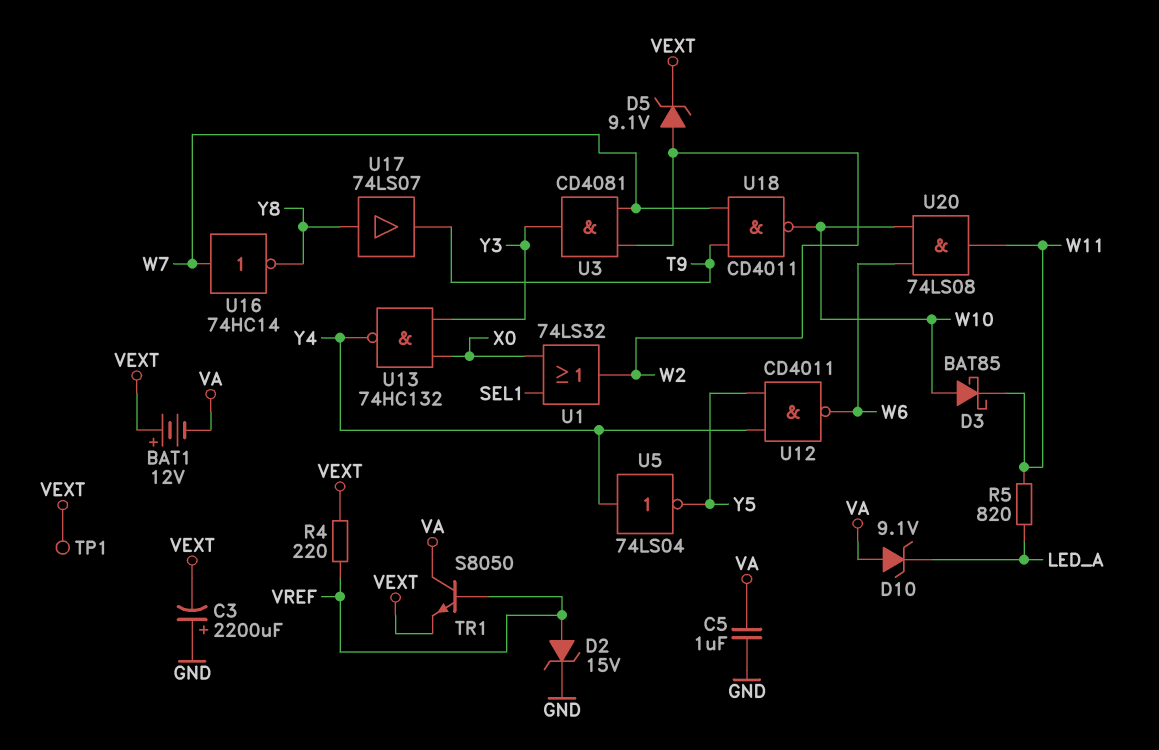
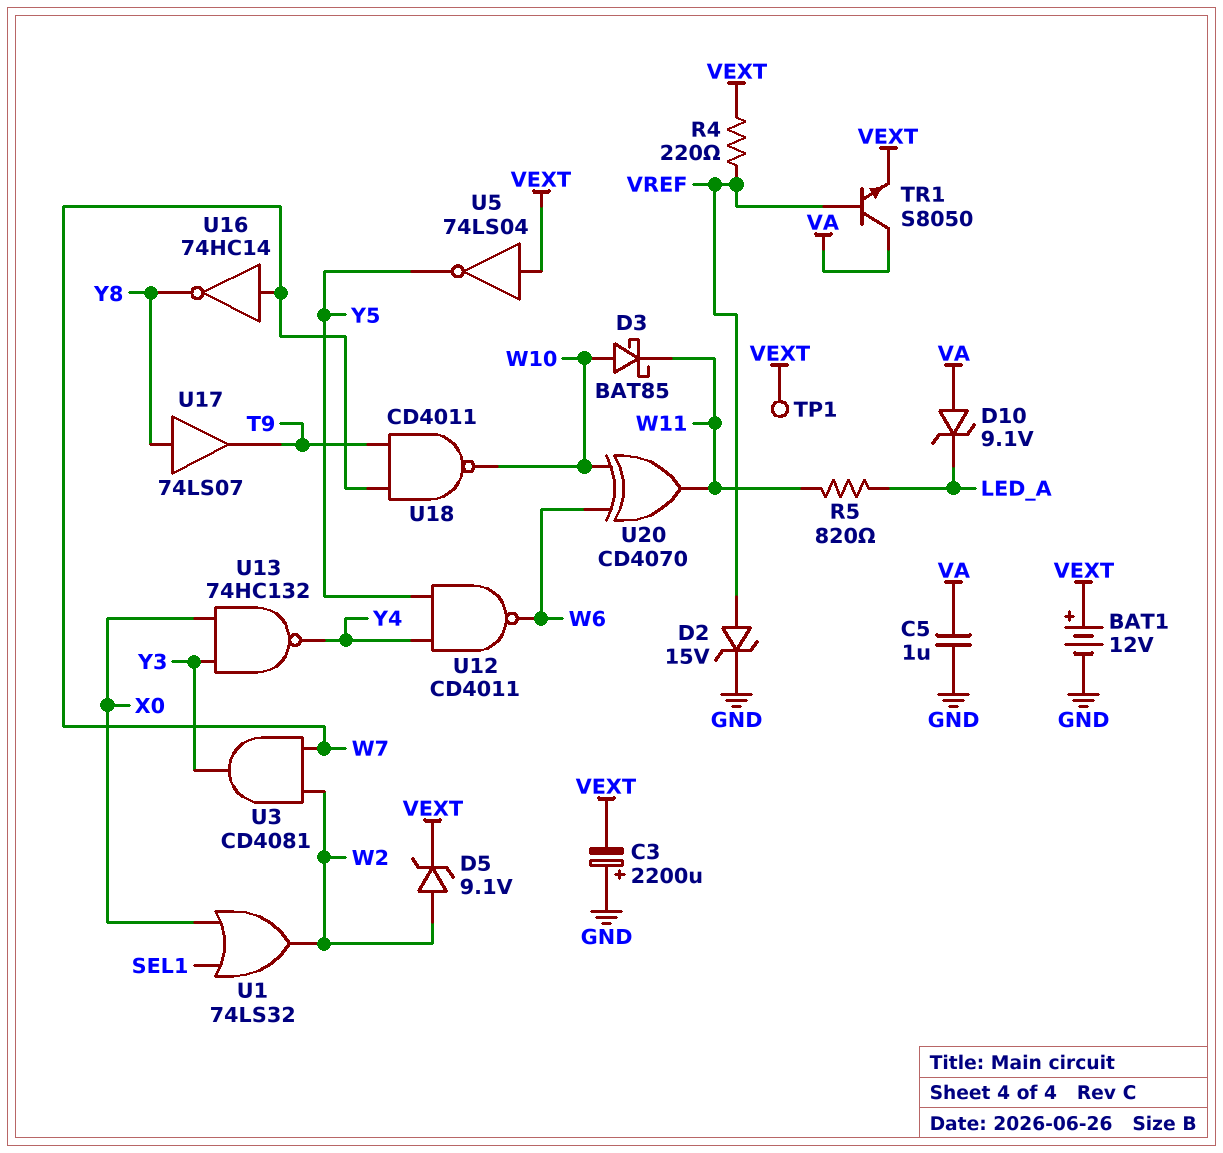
BAT1: 12V (plus VEXT, minus VA) -> 12V (plus VEXT, minus GND)
U5: NOT 74LS04 (in Y4, out Y5) -> NOT 74LS04 (in VEXT, out Y5)
U20: AND 74LS08 (in W6, in W10, out W11) -> XOR CD4070 (in W6, in W10, out W11)

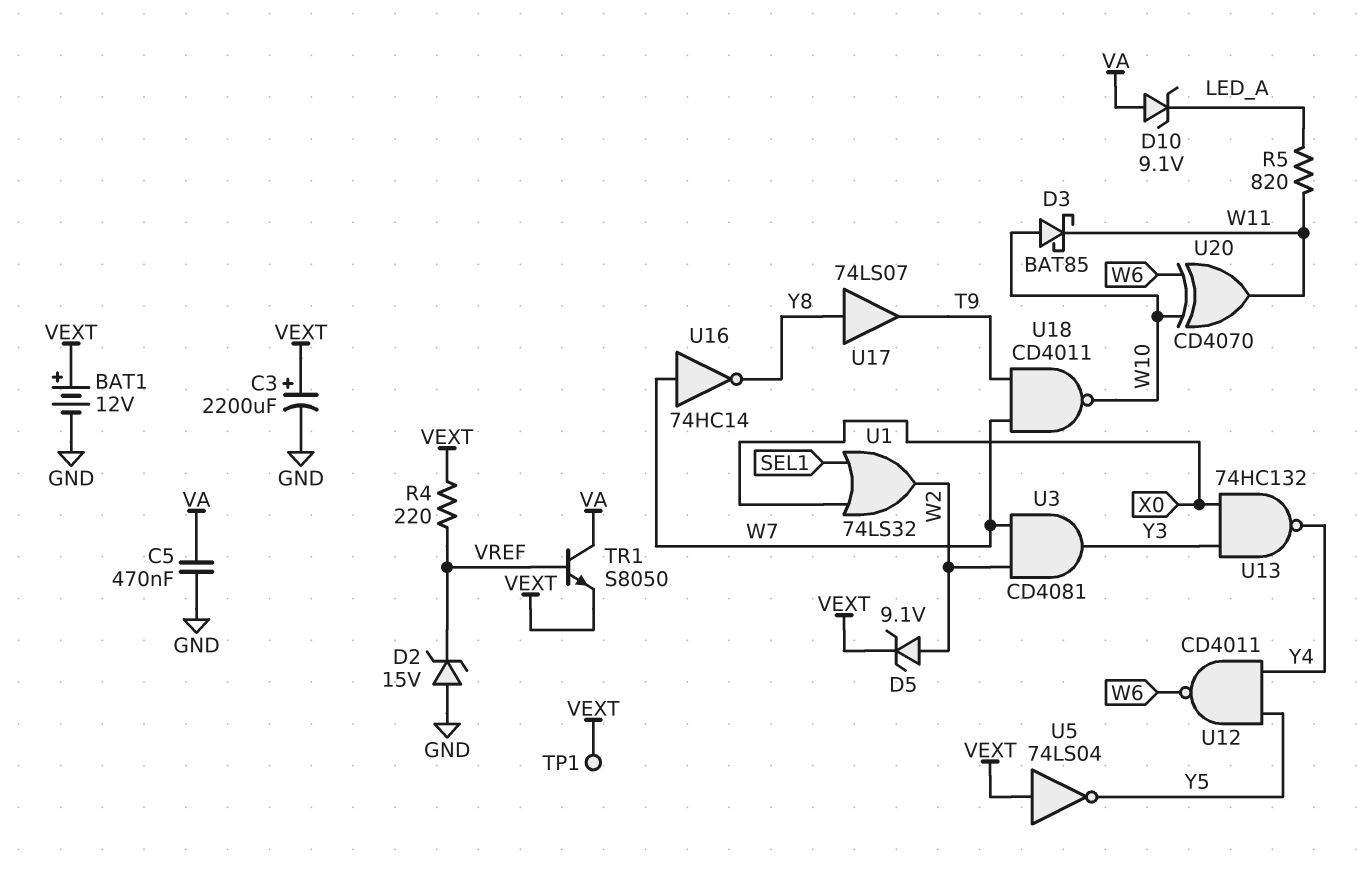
C3: 2200uF (plus GND, minus VEXT) -> 2200uF (plus VEXT, minus GND)
C5: 1uF (GND, VA) -> 470nF (GND, VA)
D2: zener 15V (A VREF, K GND) -> zener 15V (A GND, K VREF)

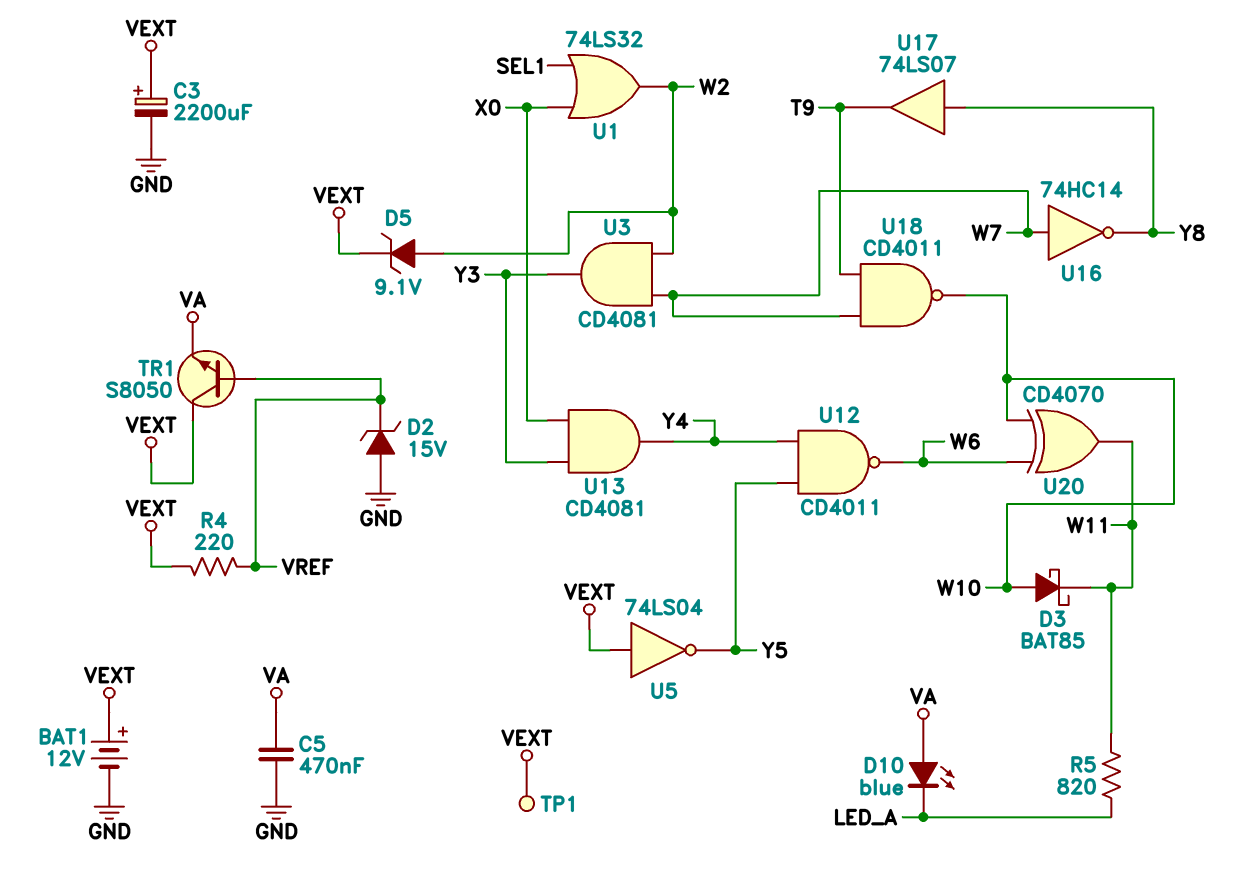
D10: zener 9.1V (A VA, K LED_A) -> LED blue (A VA, K LED_A)
TR1: NPN S8050 (B VREF, C VA, E VEXT) -> NPN S8050 (B VREF, C VEXT, E VA)
U13: NAND 74HC132 (in X0, in Y3, out Y4) -> AND CD4081 (in X0, in Y3, out Y4)

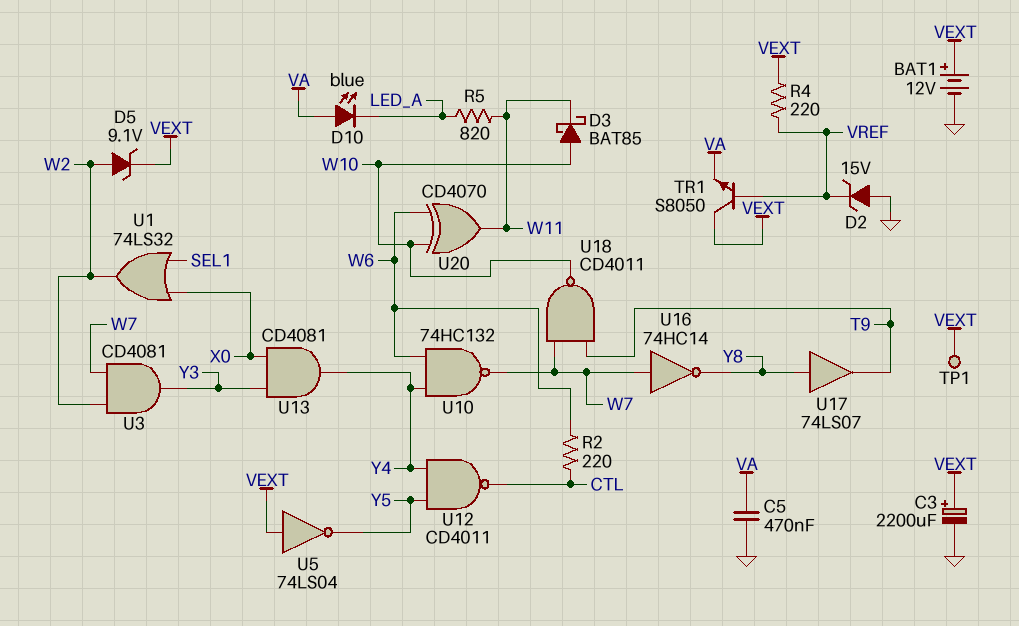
R2: none -> 220 (CTL, W6)
U10: none -> NAND 74HC132 (in W6, in Y4, out W7)
U12: NAND CD4011 (in Y4, in Y5, out W6) -> NAND CD4011 (in Y4, in Y5, out CTL)

